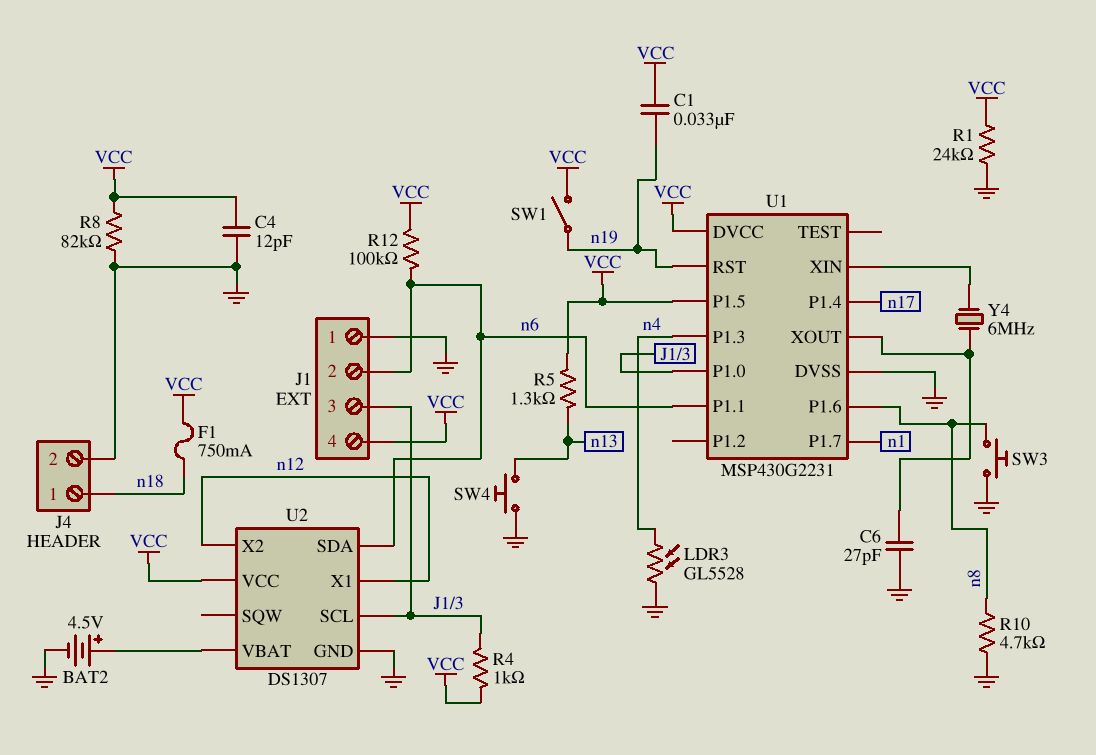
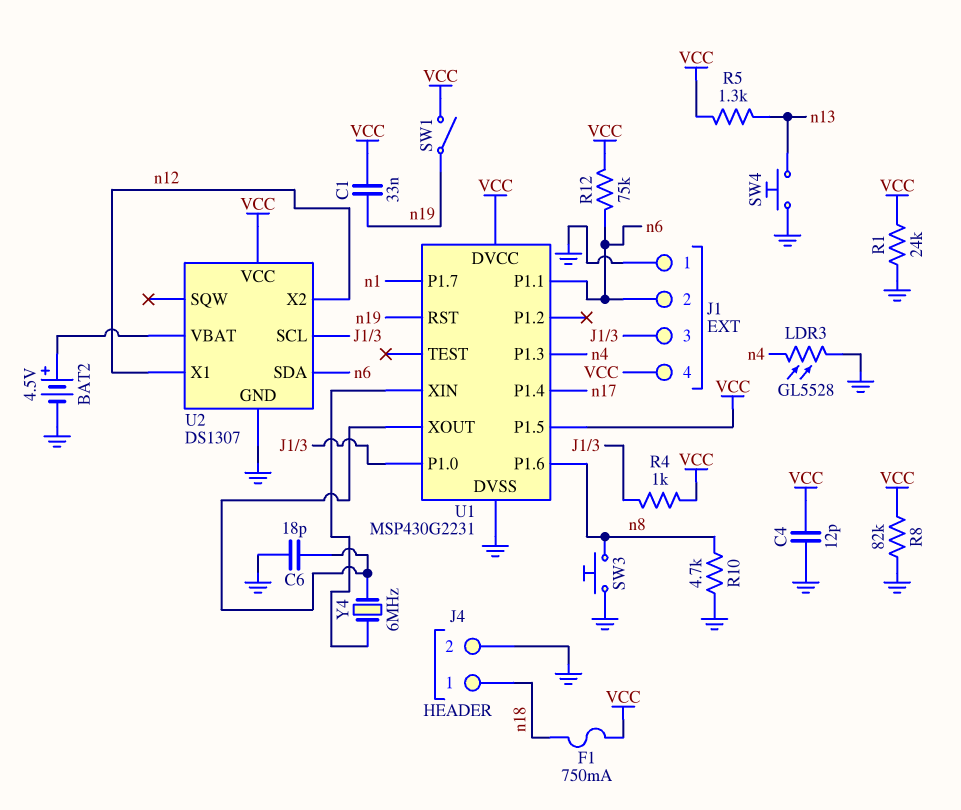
C6: 27pF (GND, U1/XOUT) -> 18pF (GND, U1/XOUT)
R12: 100k (VCC, n6) -> 75k (VCC, n6)

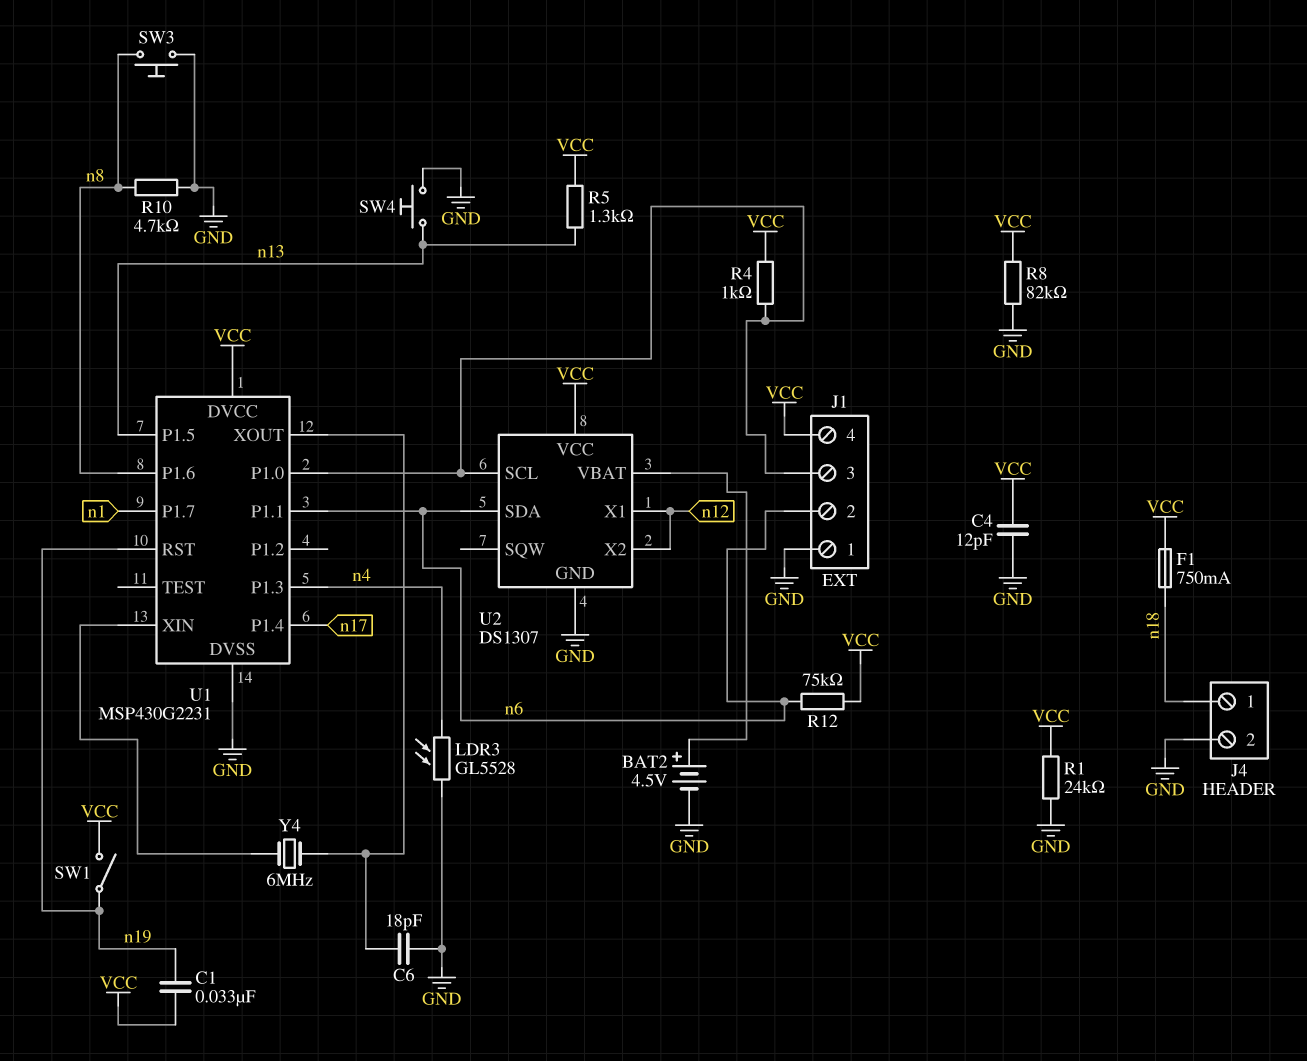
U1 pin P1.5: VCC -> n13

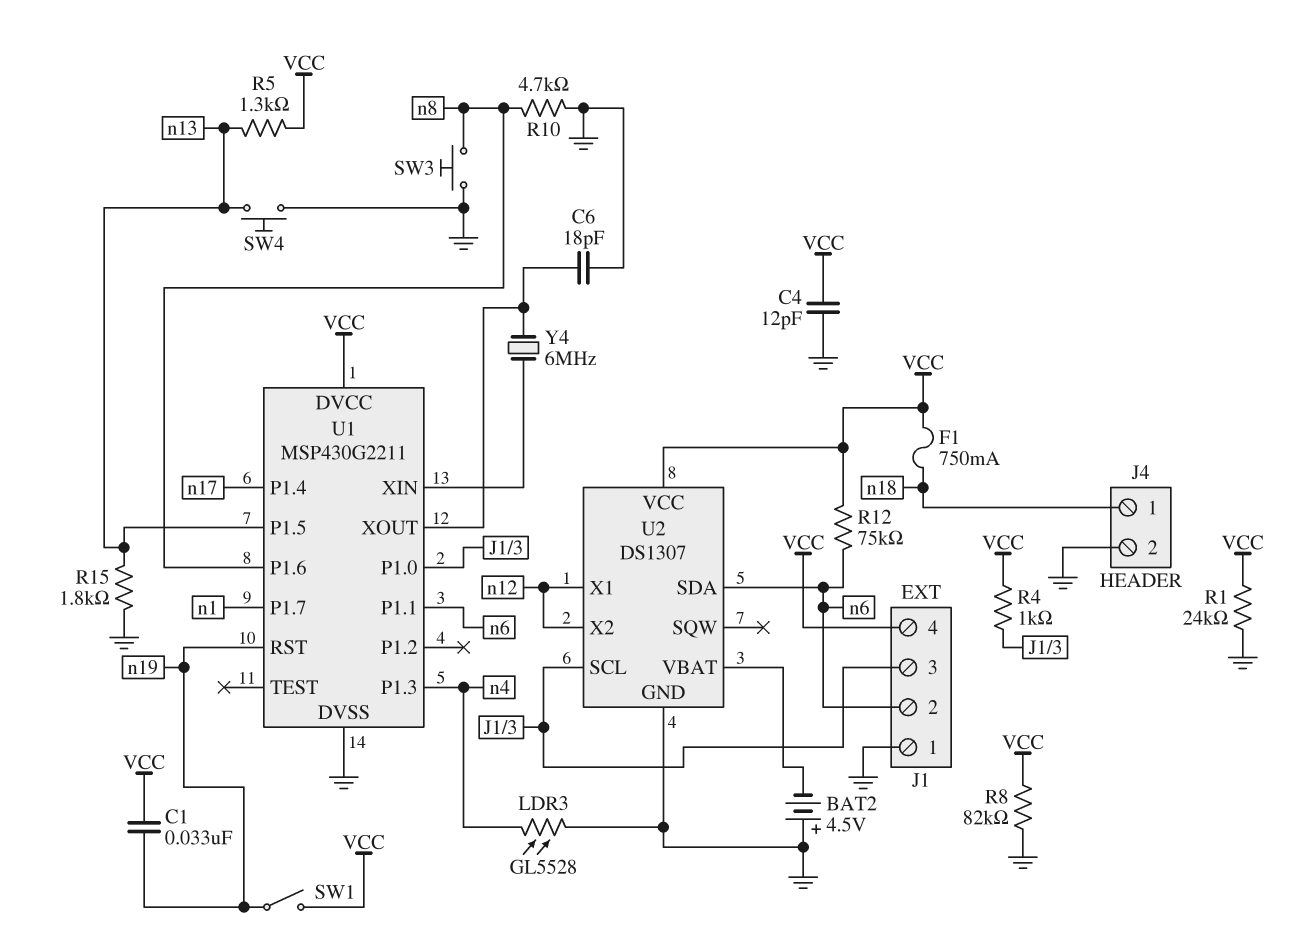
BAT2: 4.5V (plus U2/VBAT, minus GND) -> 4.5V (plus GND, minus U2/VBAT)
R15: none -> 1.8k (GND, n13)
U1: MSP430G2231 -> MSP430G2211

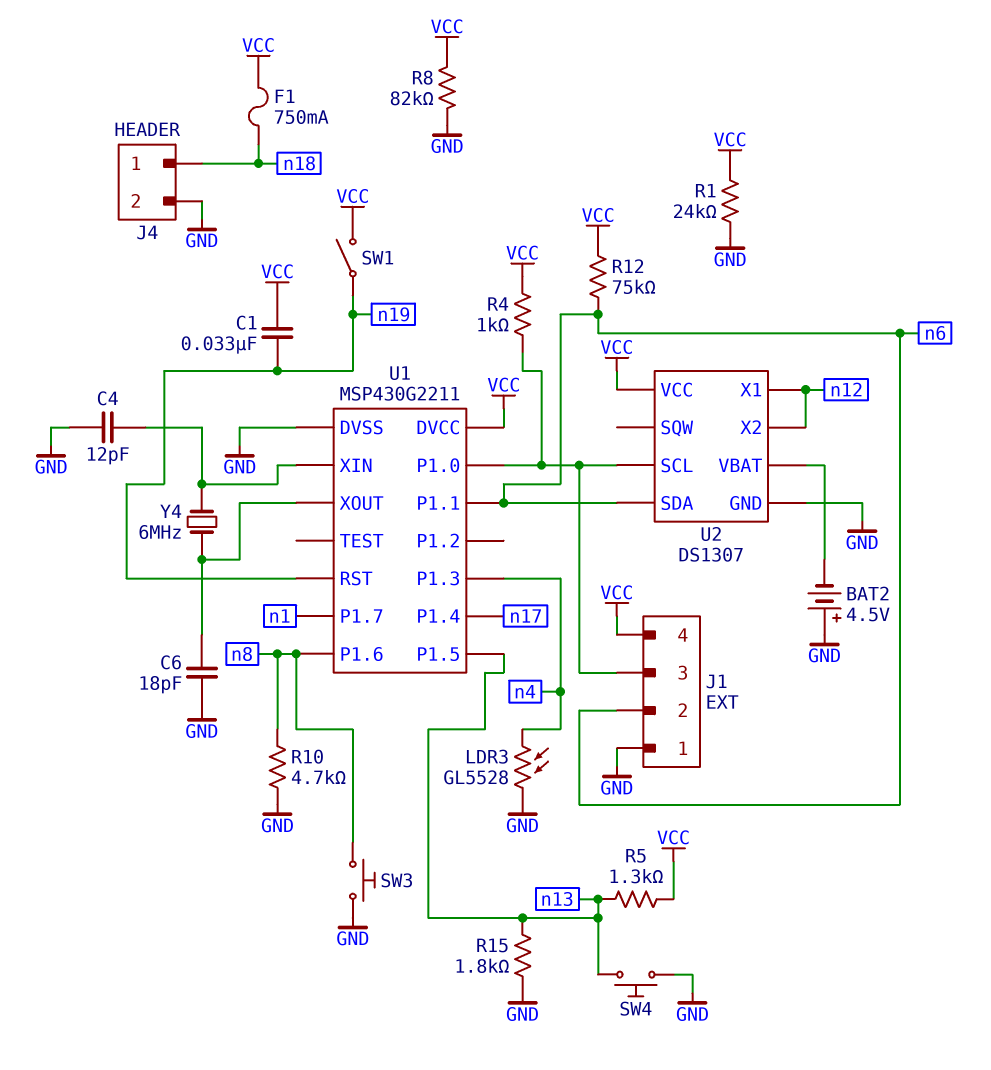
C4: 12pF (GND, VCC) -> 12pF (GND, U1/XIN)

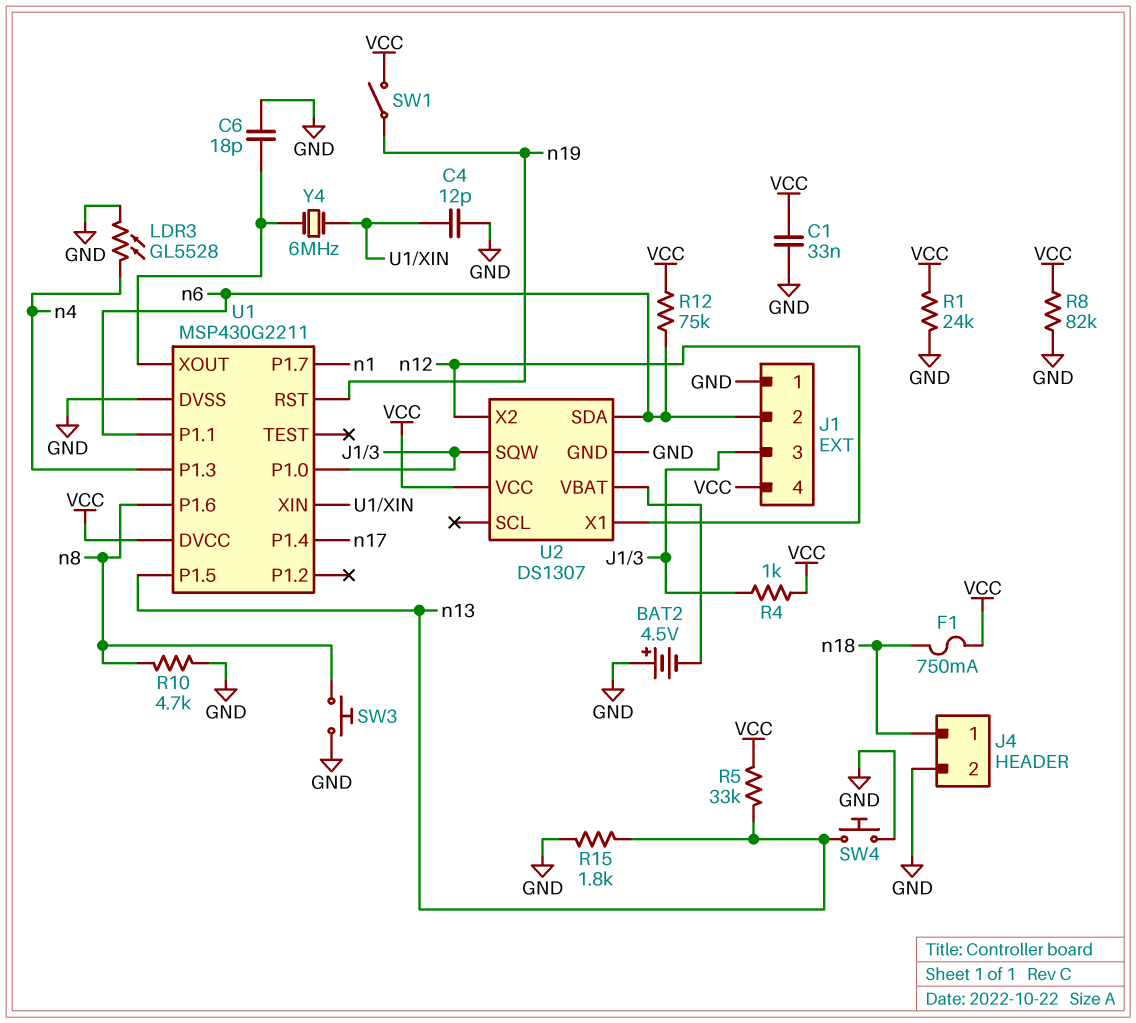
C1: 33nF (VCC, n19) -> 33nF (GND, VCC)
R5: 1.3k (VCC, n13) -> 33k (VCC, n13)
U2 pin SCL: J1/3 -> none
U2 pin SQW: none -> J1/3

